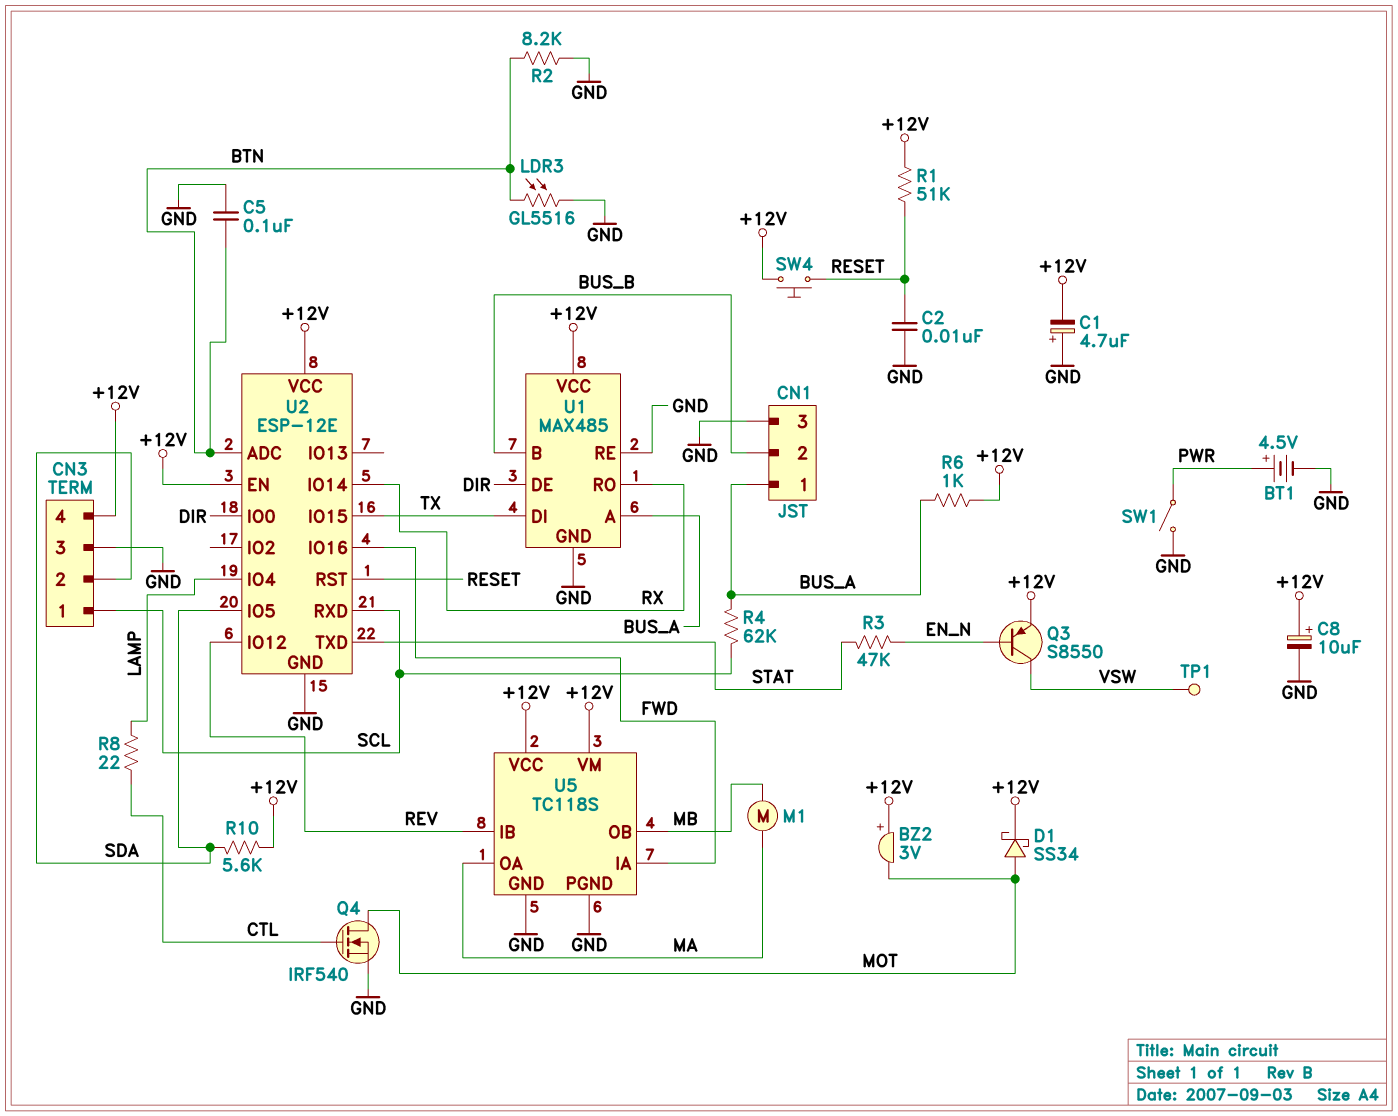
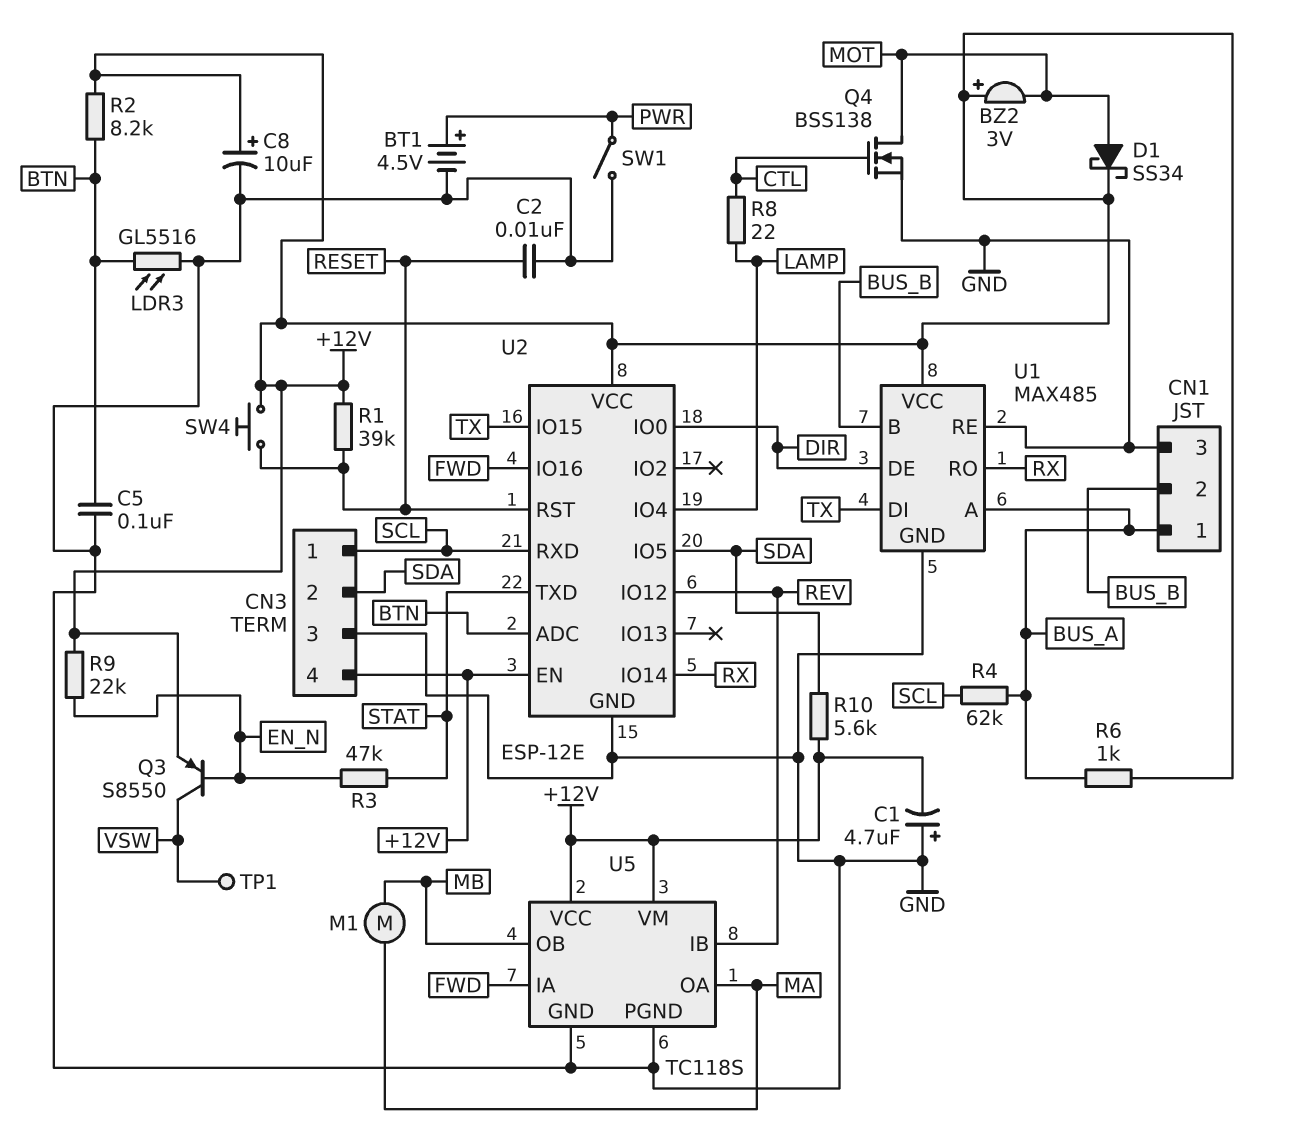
Q4: NMOS IRF540 (G CTL, D MOT, S GND) -> NMOS BSS138 (G CTL, D MOT, S GND)
R1: 51k (+12V, RESET) -> 39k (+12V, RESET)
R2: 8.2k (BTN, GND) -> 8.2k (+12V, BTN)
R9: none -> 22k (+12V, EN_N)

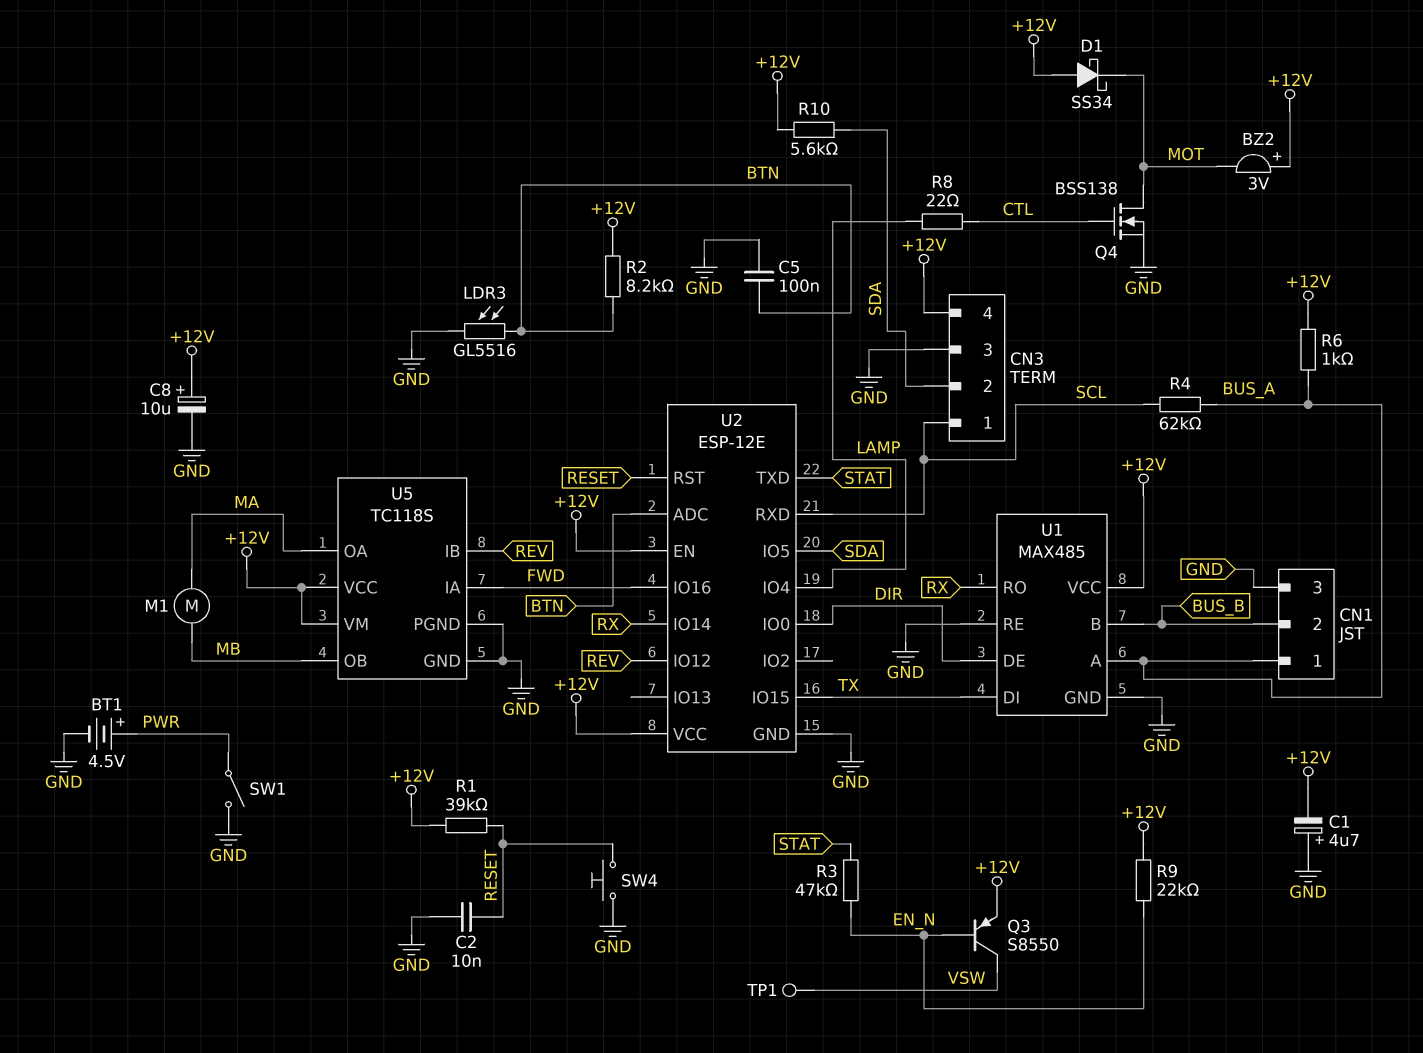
D1: schottky SS34 (A MOT, K +12V) -> schottky SS34 (A +12V, K MOT)
SW4: button (+12V, RESET) -> button (GND, RESET)

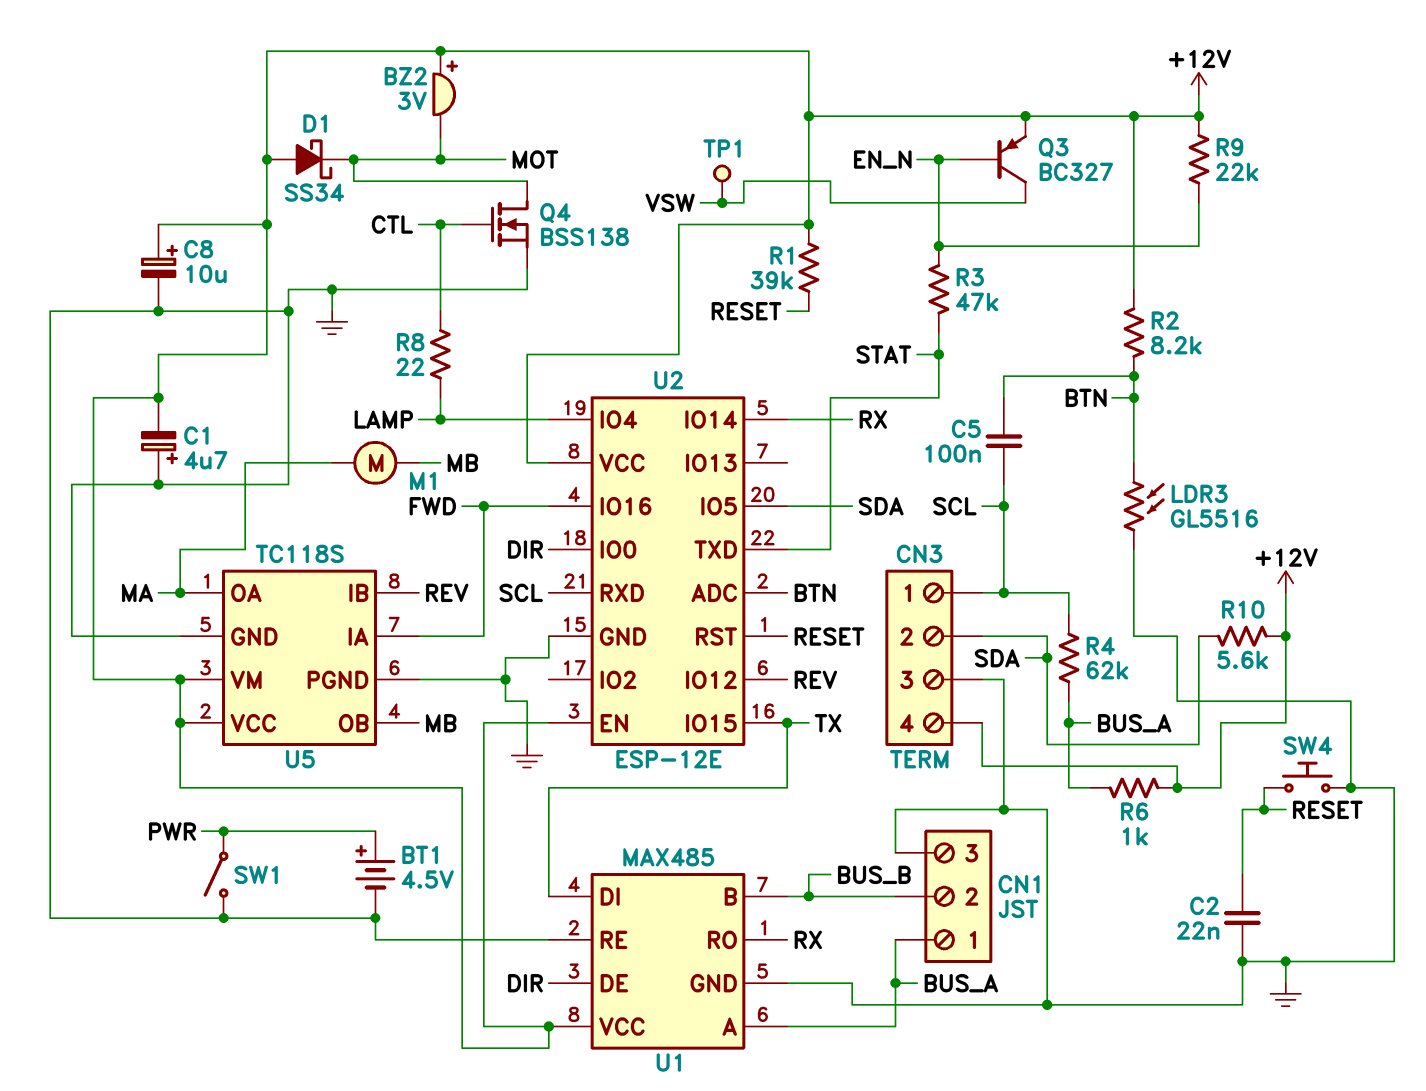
C2: 10nF (GND, RESET) -> 22nF (GND, RESET)
C5: 100nF (BTN, GND) -> 100nF (BTN, SCL)
Q3: PNP S8550 (B EN_N, C VSW, E +12V) -> PNP BC327 (B EN_N, C VSW, E +12V)

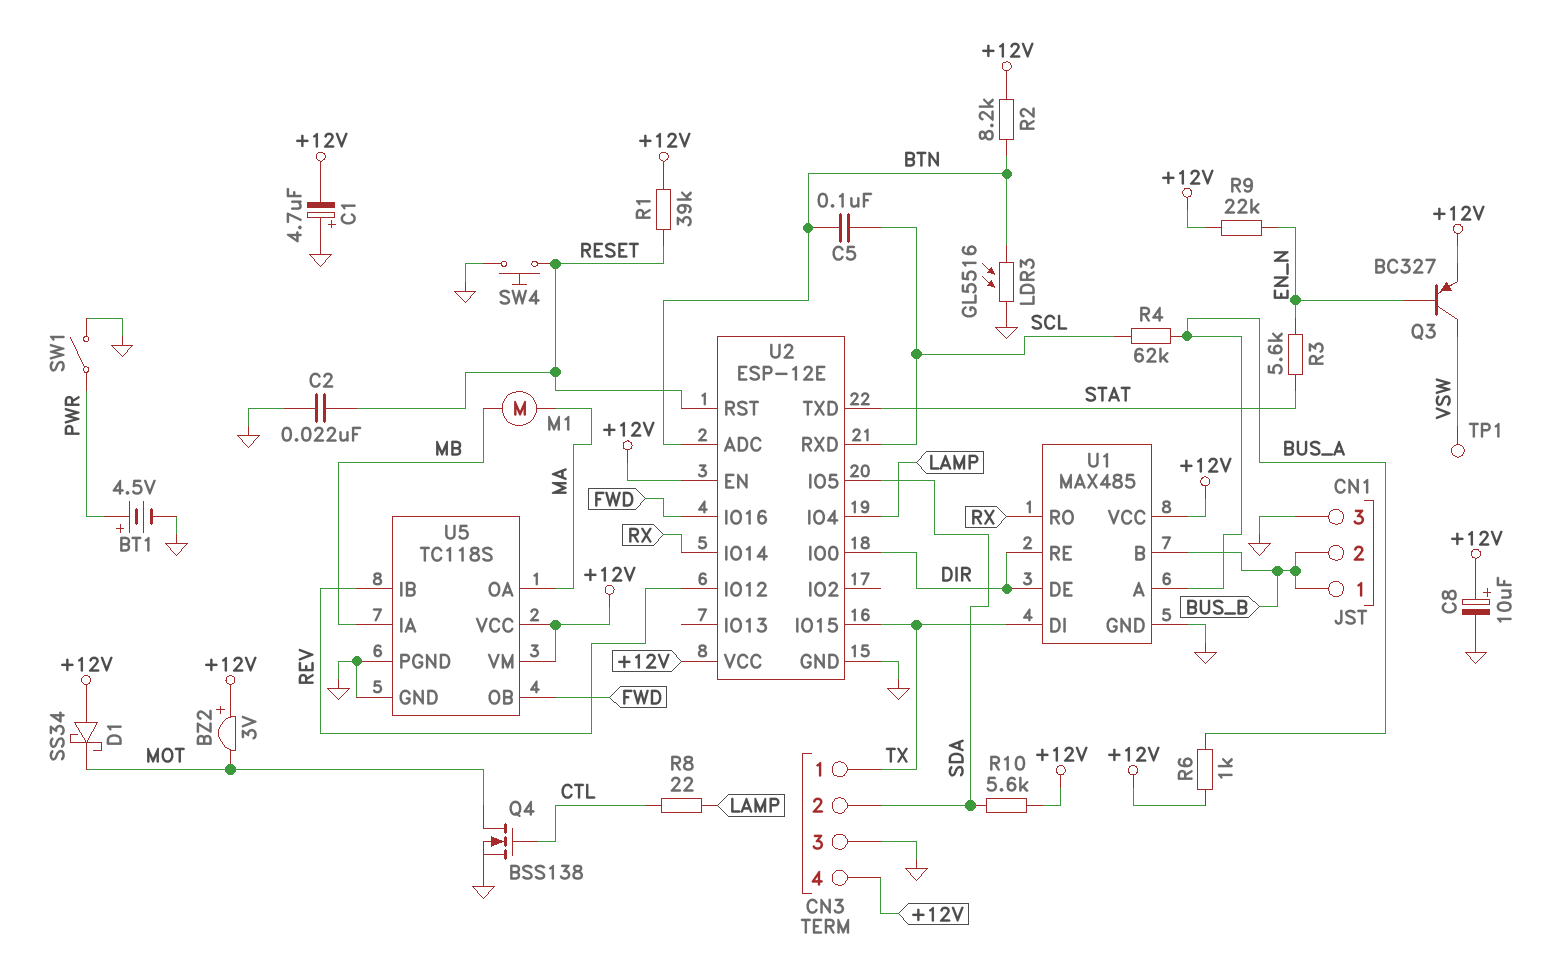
CN1 pin 1: BUS_A -> BUS_B
CN3 pin 1: SCL -> TX
R3: 47k (EN_N, STAT) -> 5.6k (EN_N, STAT)
U1 pin RE: GND -> DIR
U5 pin IA: FWD -> MB
U5 pin OB: MB -> FWD

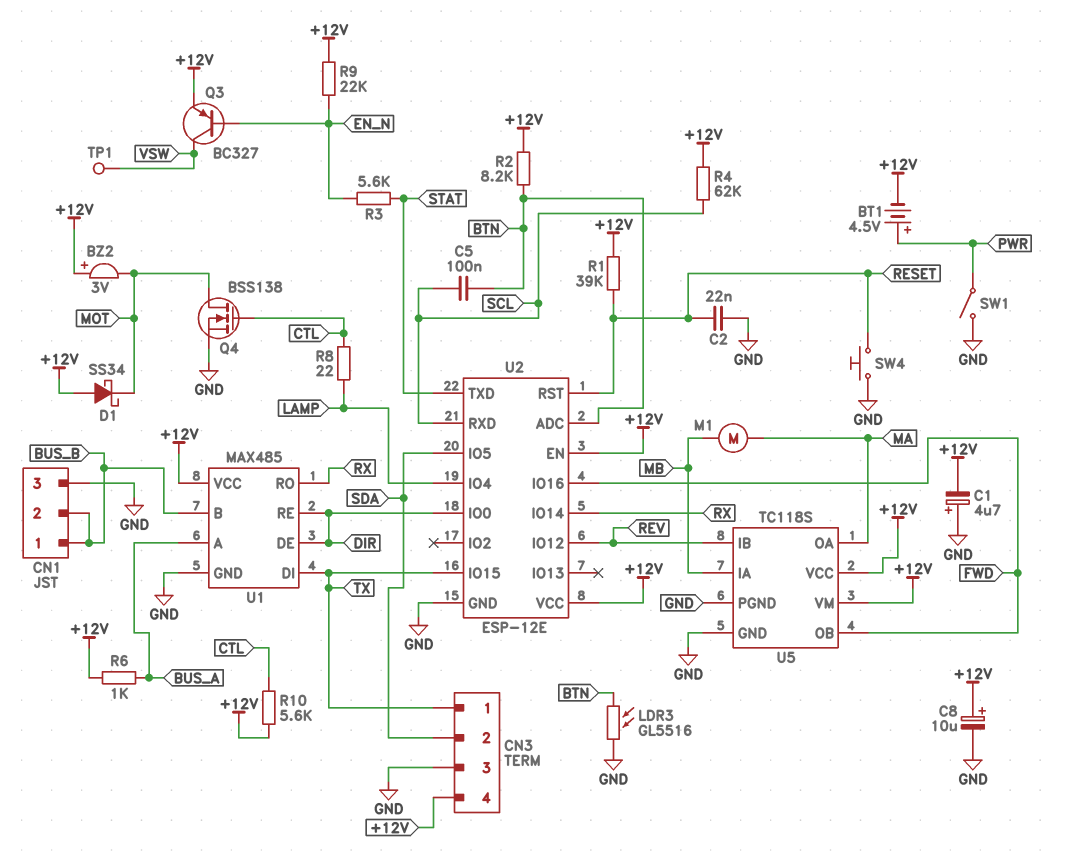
BT1: 4.5V (plus PWR, minus GND) -> 4.5V (plus PWR, minus +12V)
R4: 62k (BUS_A, SCL) -> 62k (+12V, SCL)
R10: 5.6k (+12V, SDA) -> 5.6k (+12V, CTL)

